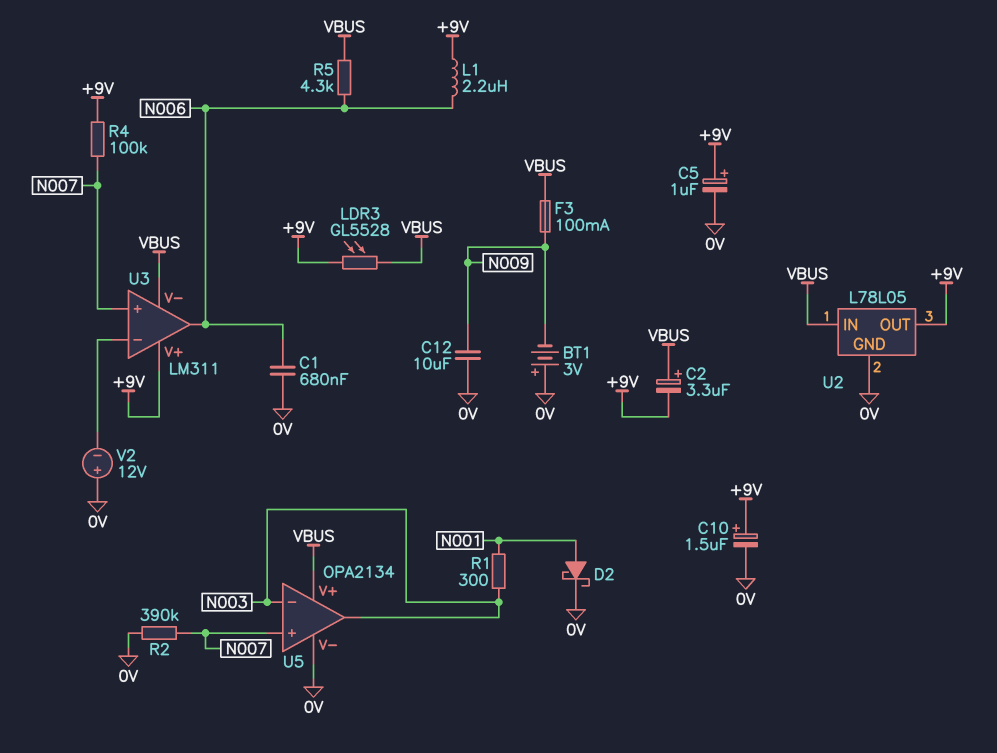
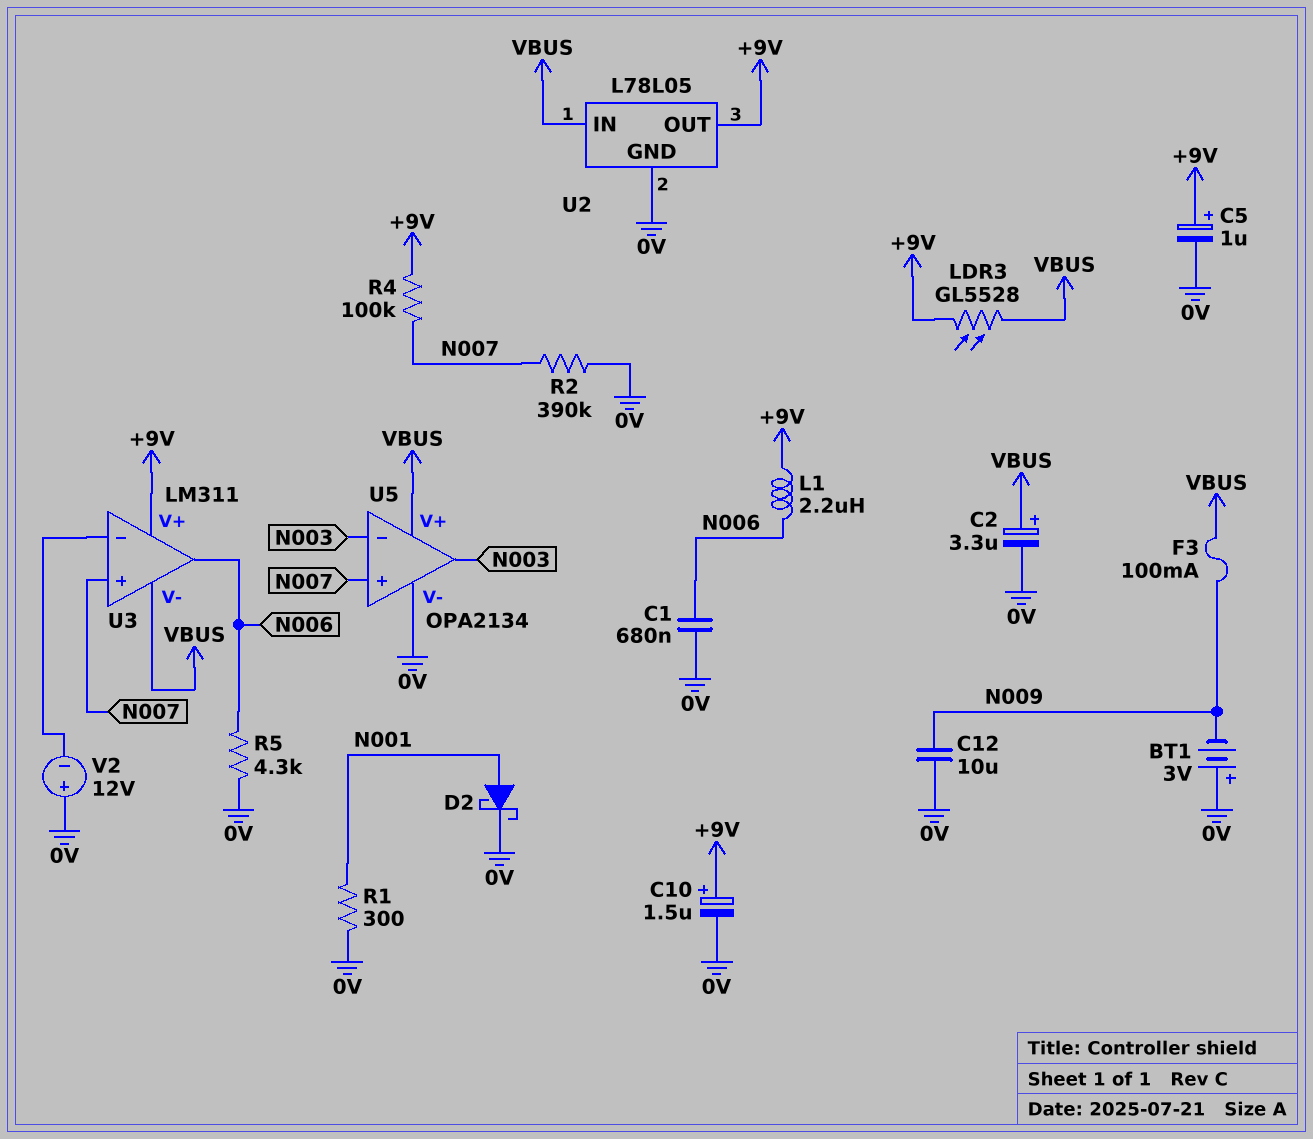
C2: 3.3uF (plus VBUS, minus +9V) -> 3.3uF (plus VBUS, minus 0V)
R1: 300 (N001, N003) -> 300 (0V, N001)
R5: 4.3k (N006, VBUS) -> 4.3k (0V, N006)

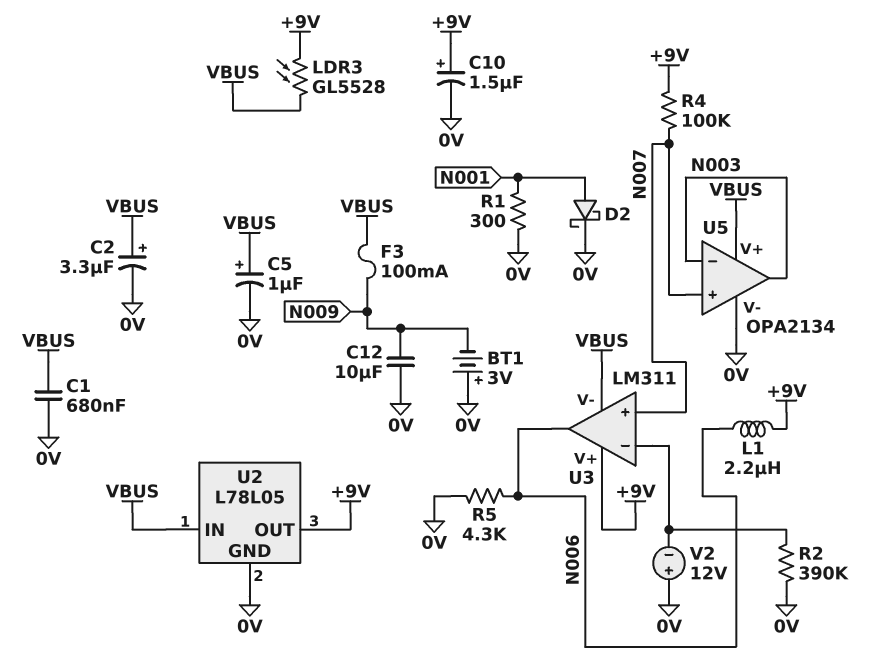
C1: 680nF (0V, N006) -> 680nF (0V, VBUS)
C5: 1uF (plus +9V, minus 0V) -> 1uF (plus VBUS, minus 0V)
R2: 390k (0V, N007) -> 390k (0V, U3/in-)

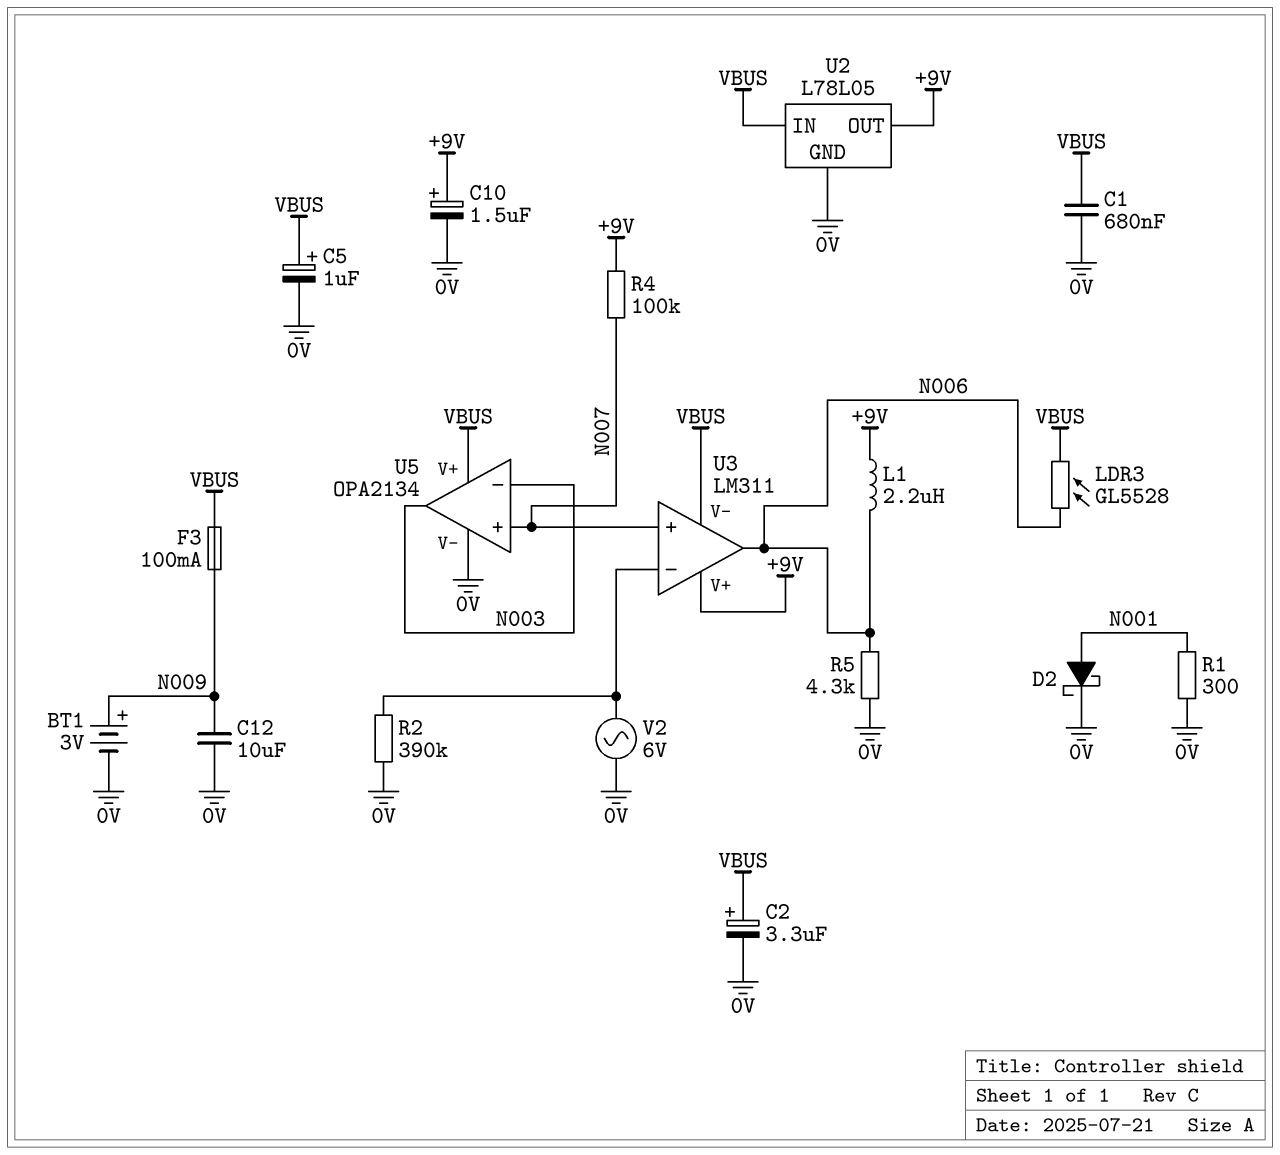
BT1: 3V (plus 0V, minus N009) -> 3V (plus N009, minus 0V)
LDR3: GL5528 (+9V, VBUS) -> GL5528 (N006, VBUS)
V2: 12V (plus 0V, minus U3/in-) -> AC 6V (0V, U3/in-)

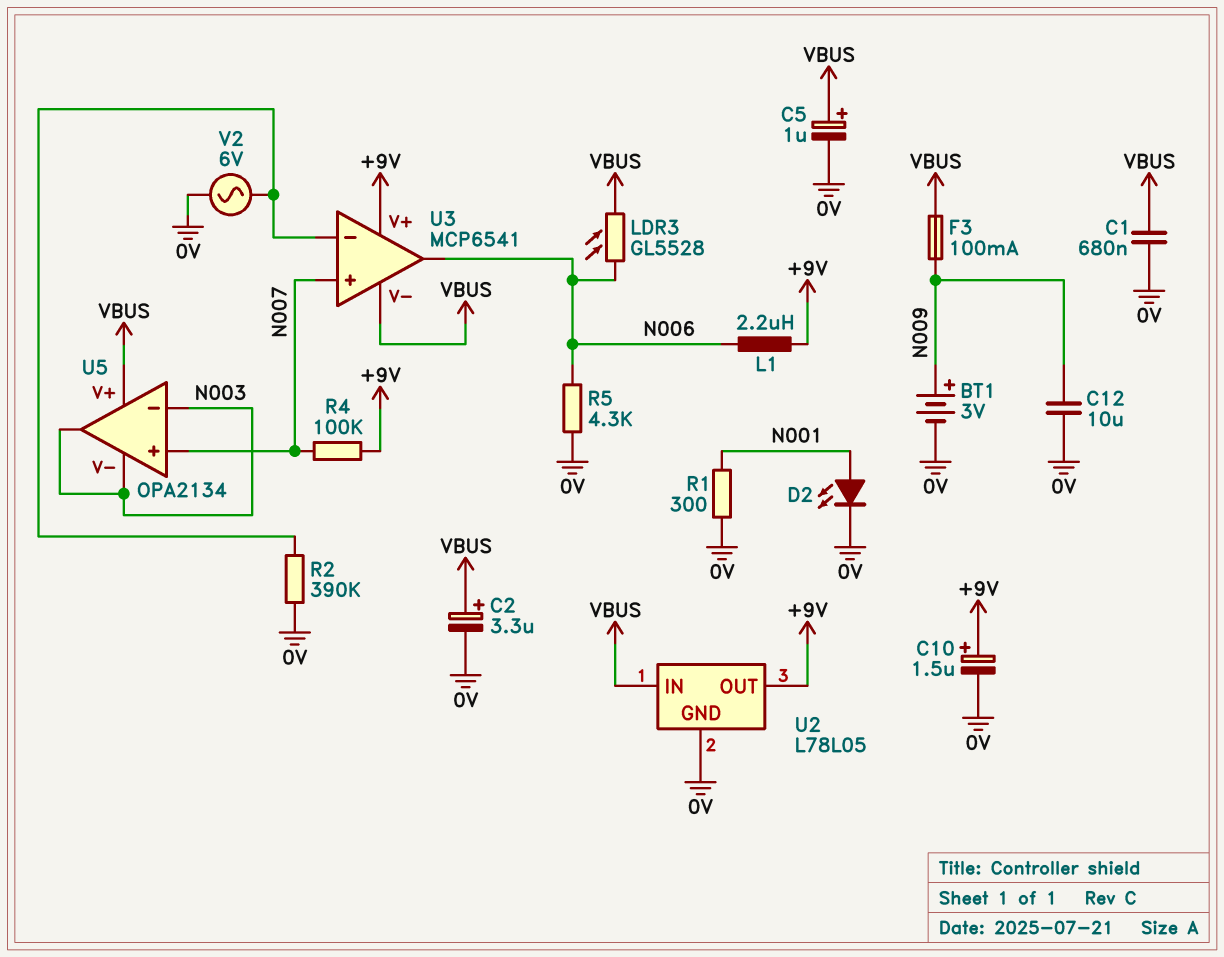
D2: schottky (A N001, K 0V) -> LED (A N001, K 0V)
U3: LM311 -> MCP6541
U5 pin V-: 0V -> N003

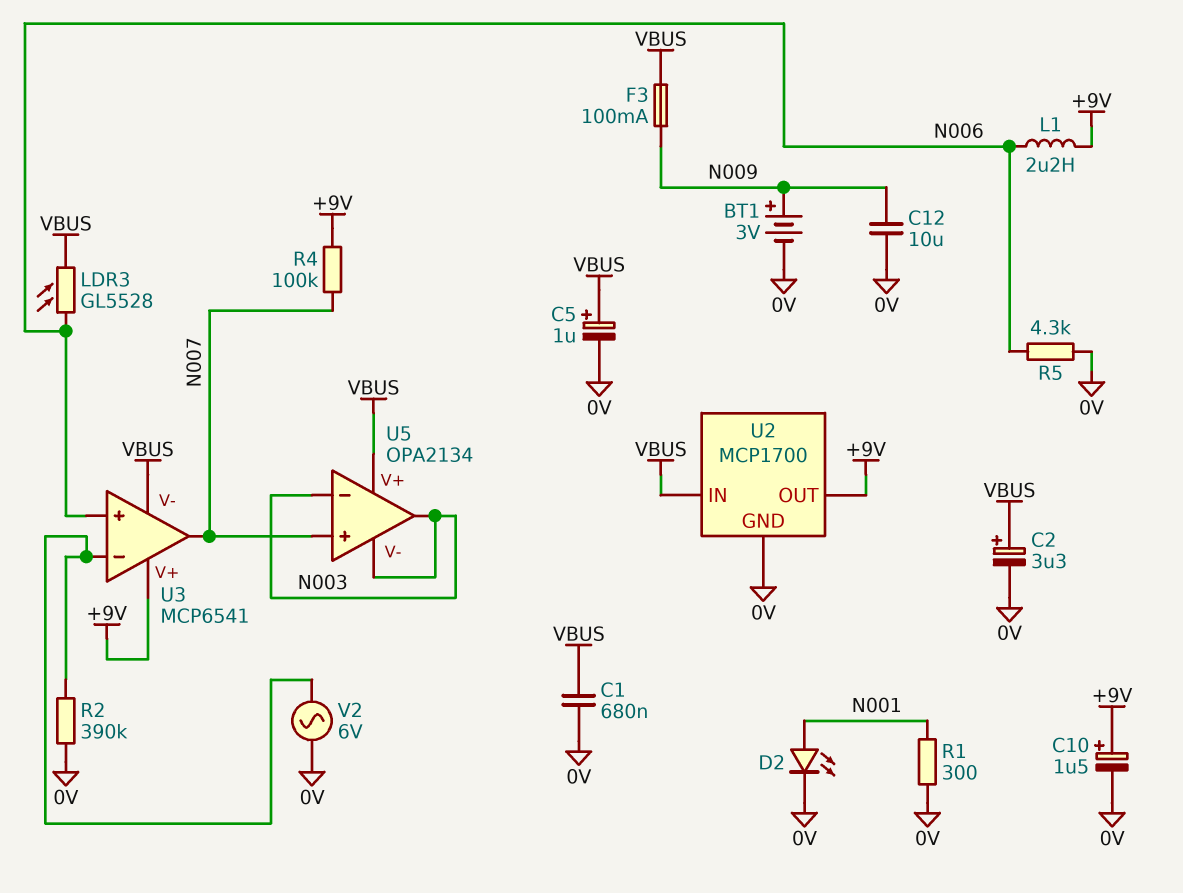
U2: L78L05 -> MCP1700
U3 pin in+: N007 -> N006
U3 pin out: N006 -> N007

